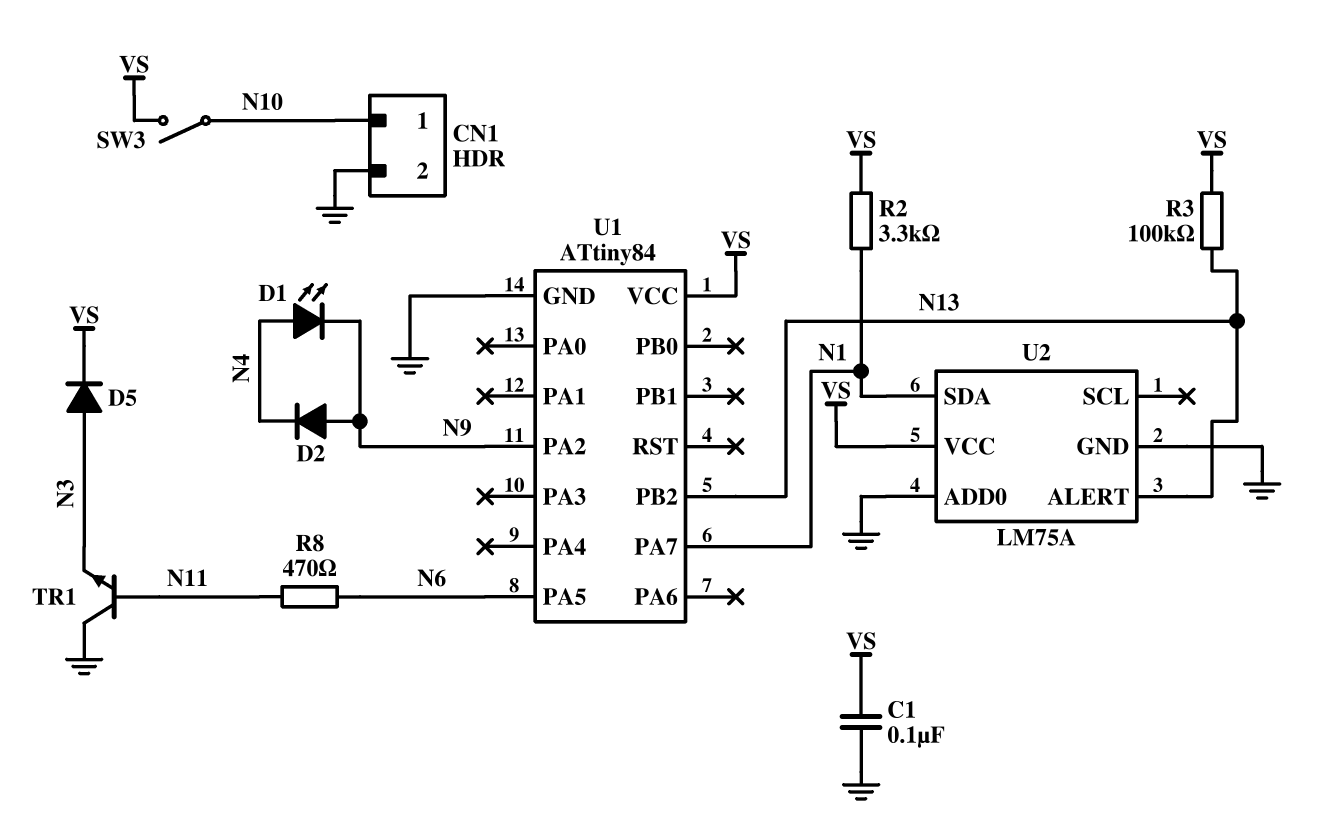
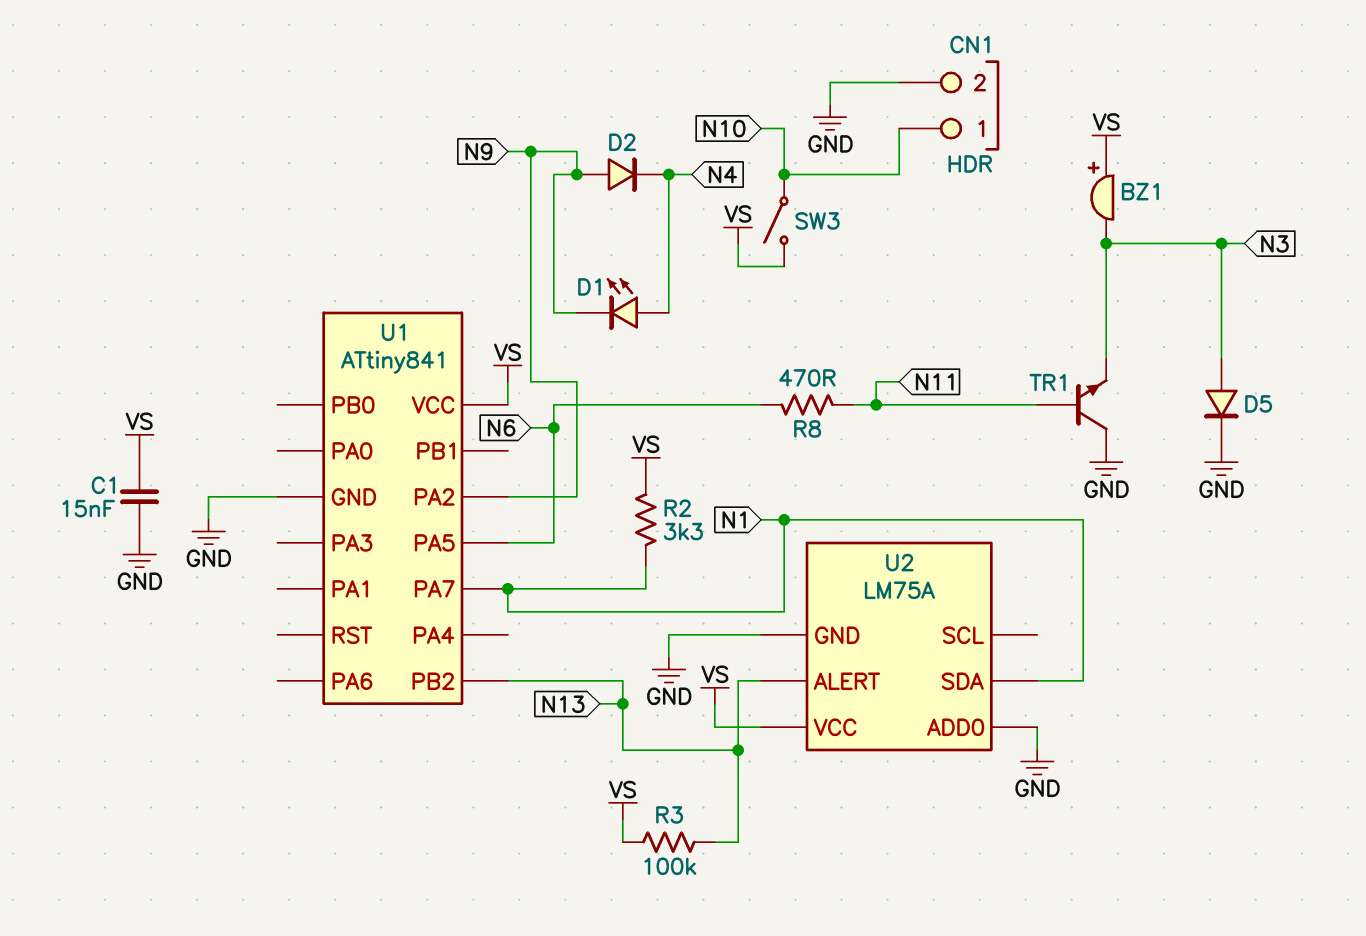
BZ1: none -> buzzer (plus VS, minus N3)
C1: 100nF (GND, VS) -> 15nF (GND, VS)
D5: diode (A N3, K VS) -> diode (A N3, K GND)
U1: ATtiny84 -> ATtiny841

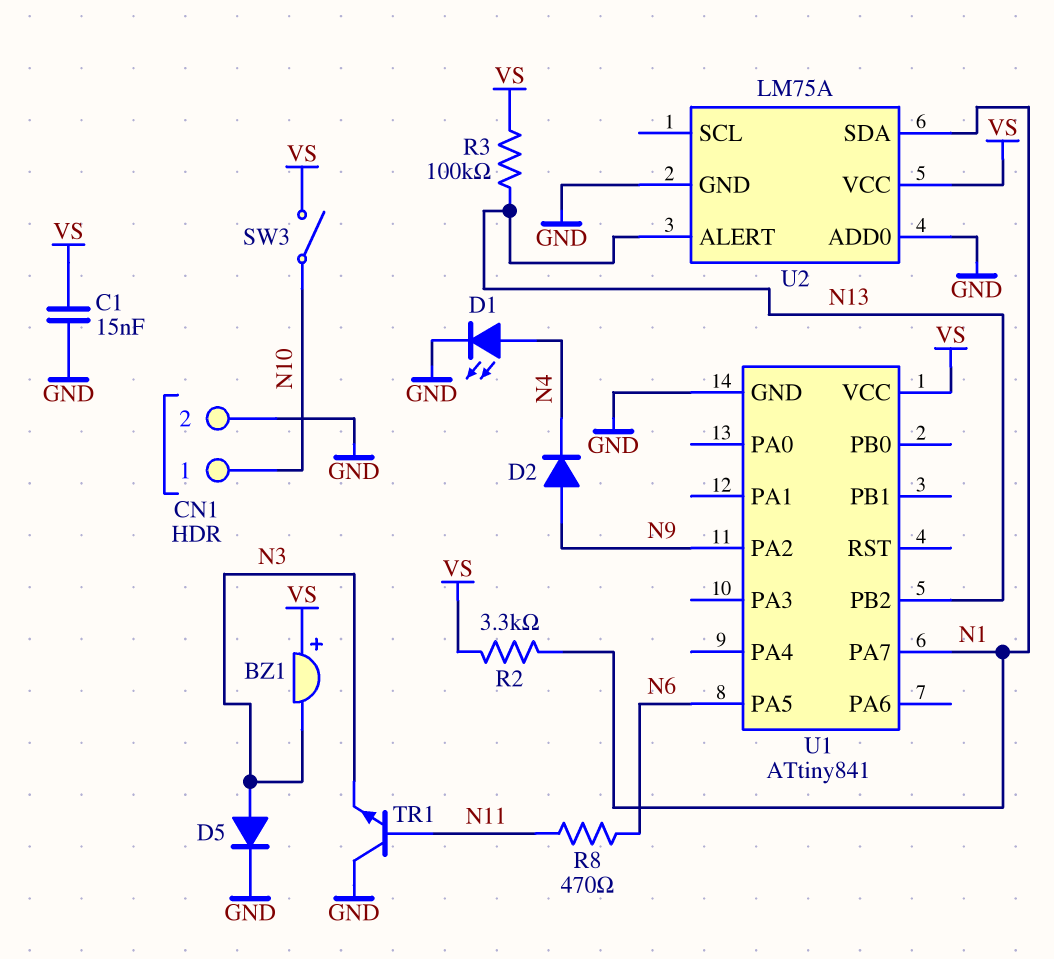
D1: LED (A N4, K N9) -> LED (A N4, K GND)

